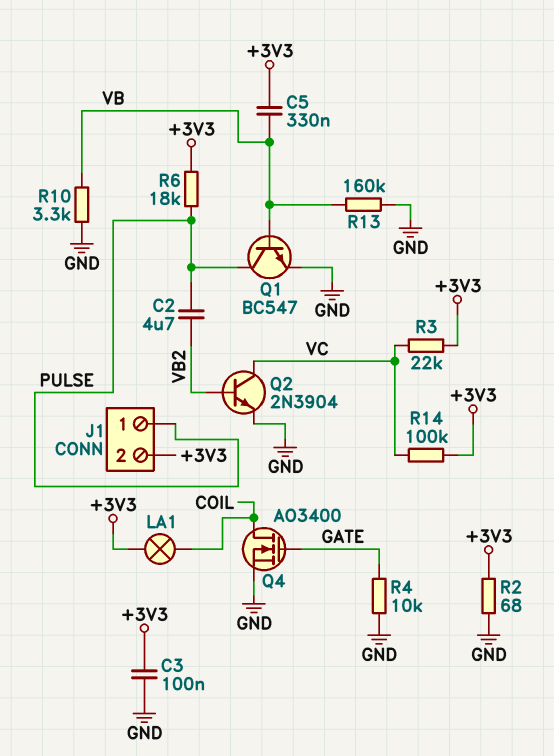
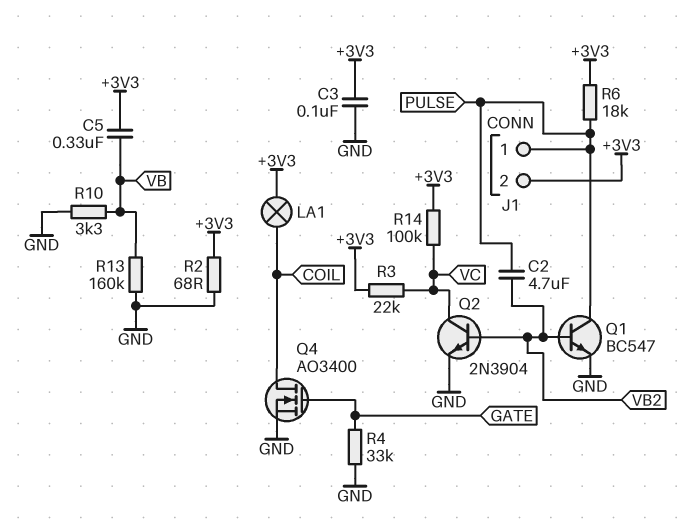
Q1: NPN BC547 (B VB, C PULSE, E GND) -> NPN BC547 (B VB2, C PULSE, E GND)
R4: 10k (GATE, GND) -> 33k (GATE, GND)

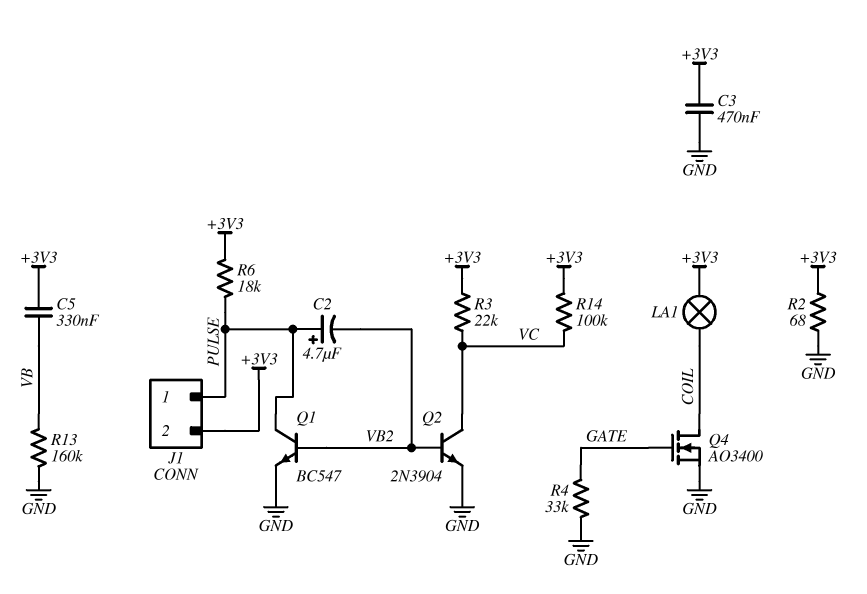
C2: 4.7uF (PULSE, VB2) -> 4.7uF (plus PULSE, minus VB2)
C3: 100nF (+3V3, GND) -> 470nF (+3V3, GND)
R10: 3.3k (GND, VB) -> none

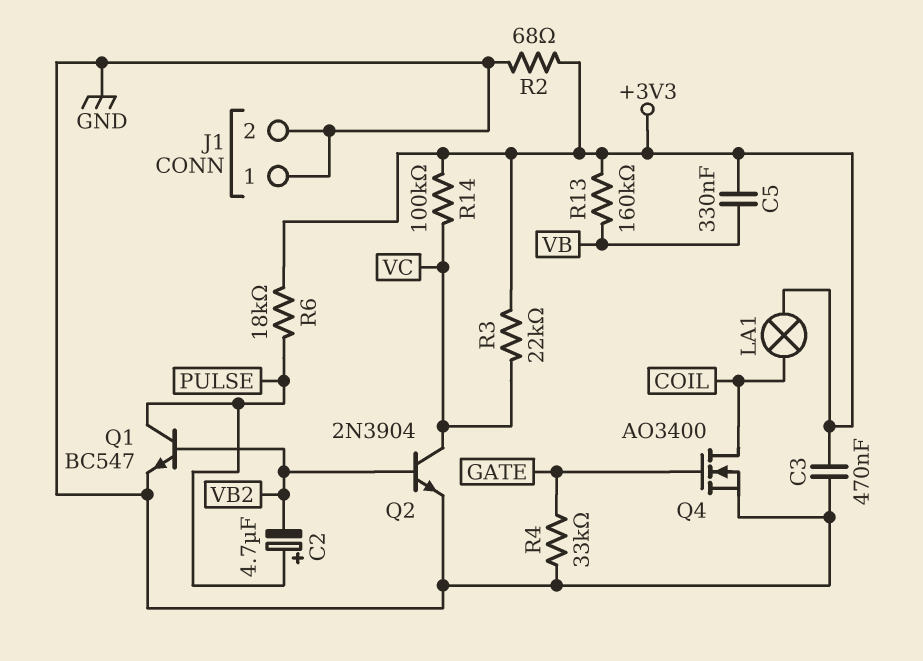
J1 pin 1: PULSE -> GND
J1 pin 2: +3V3 -> GND
R13: 160k (GND, VB) -> 160k (+3V3, VB)

